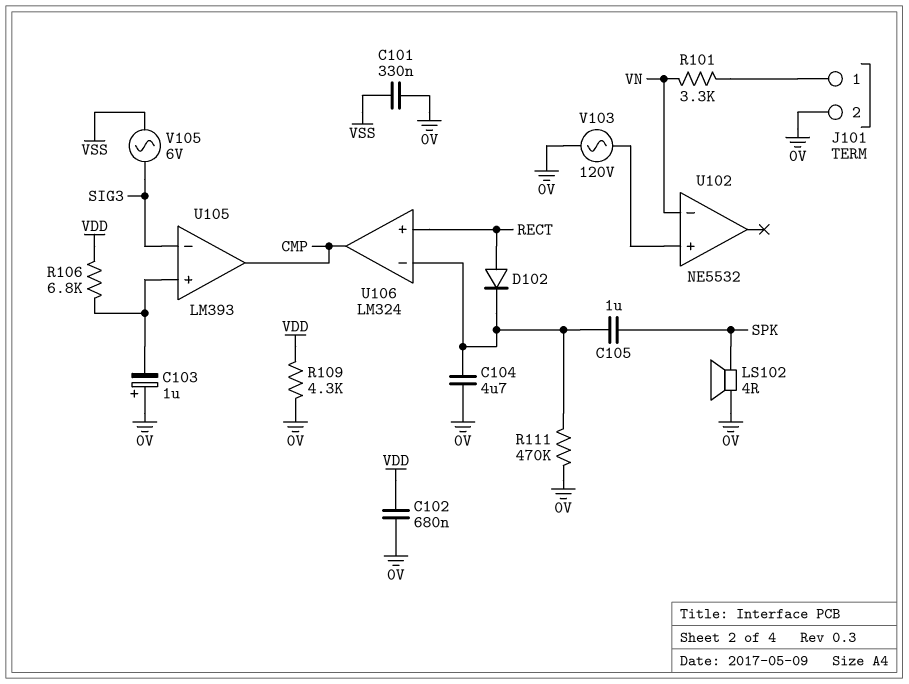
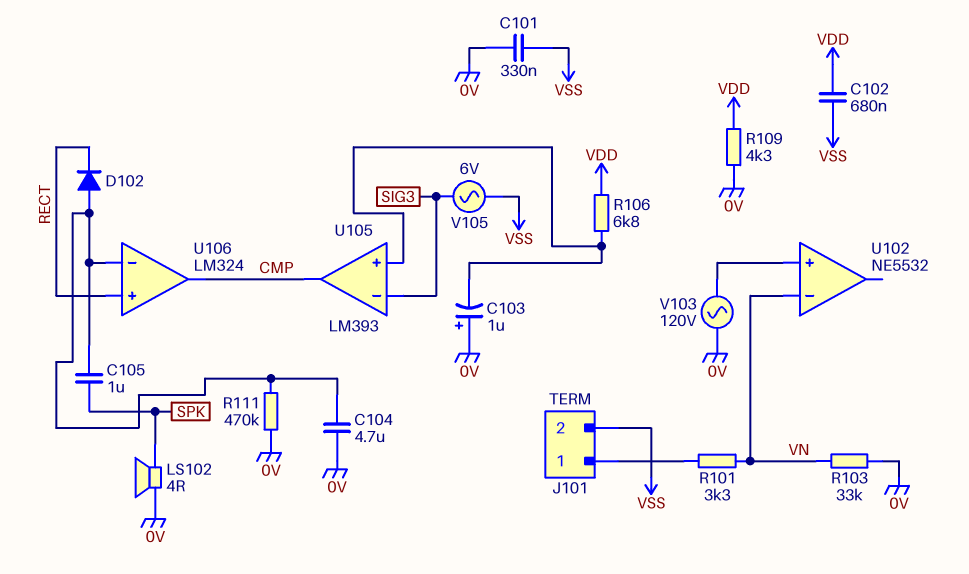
C102: 680nF (0V, VDD) -> 680nF (VDD, VSS)
D102: diode (A RECT, K U106/in-) -> diode (A U106/in-, K RECT)
J101 pin 2: 0V -> VSS
R103: none -> 33k (0V, VN)

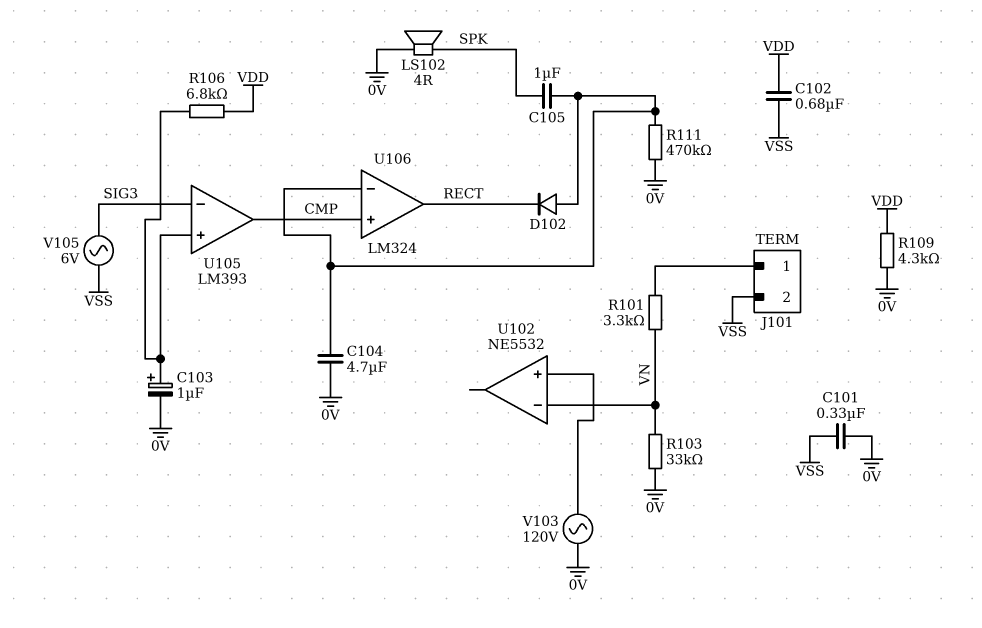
C103: 1uF (plus 0V, minus U105/in+) -> 1uF (plus U105/in+, minus 0V)
U106 pin in+: RECT -> CMP
U106 pin out: CMP -> RECT

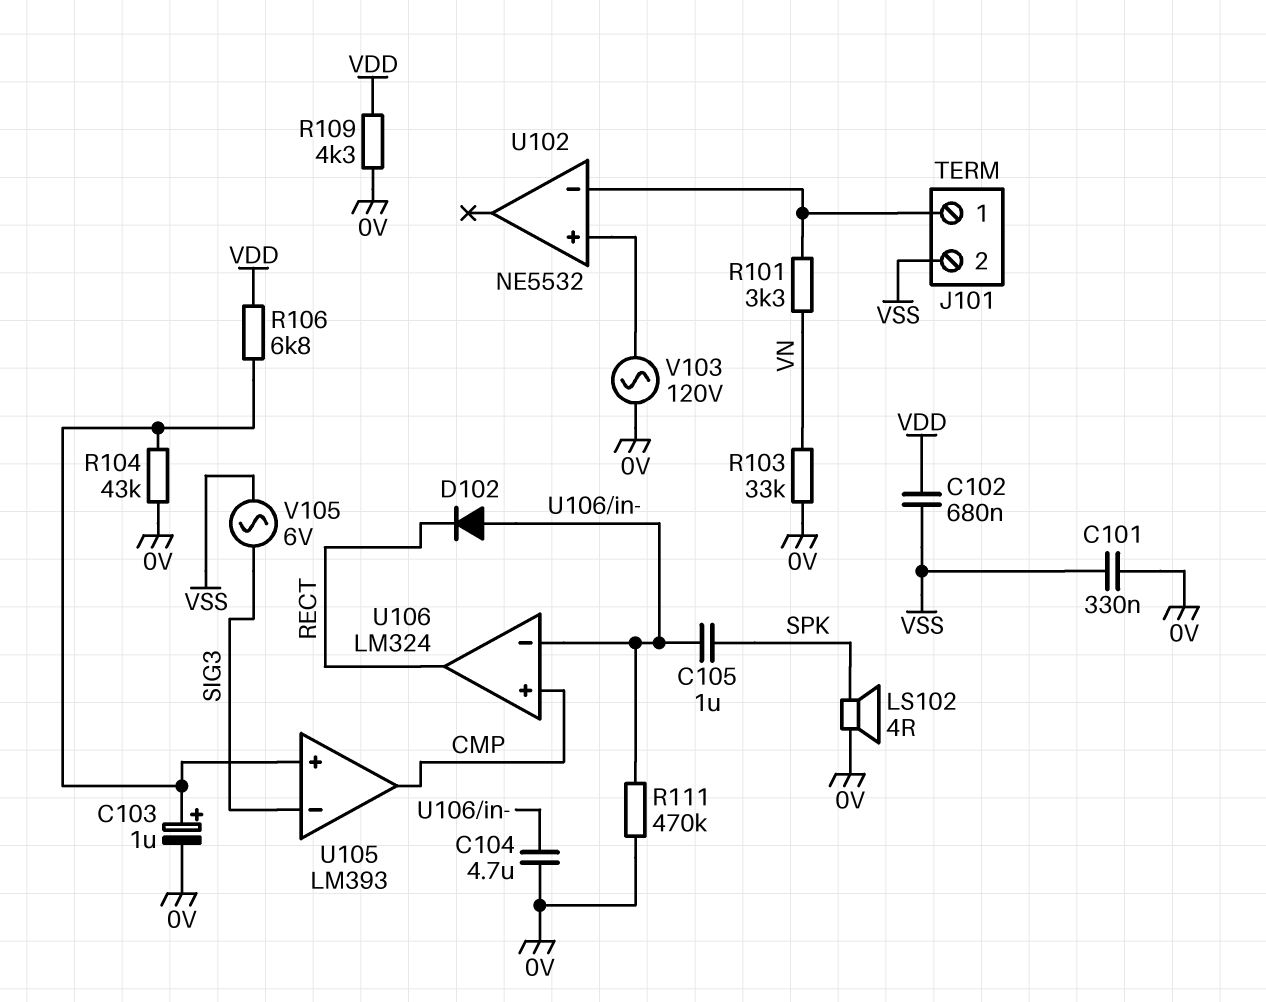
R104: none -> 43k (0V, U105/in+)
U102 pin in-: VN -> J101/1

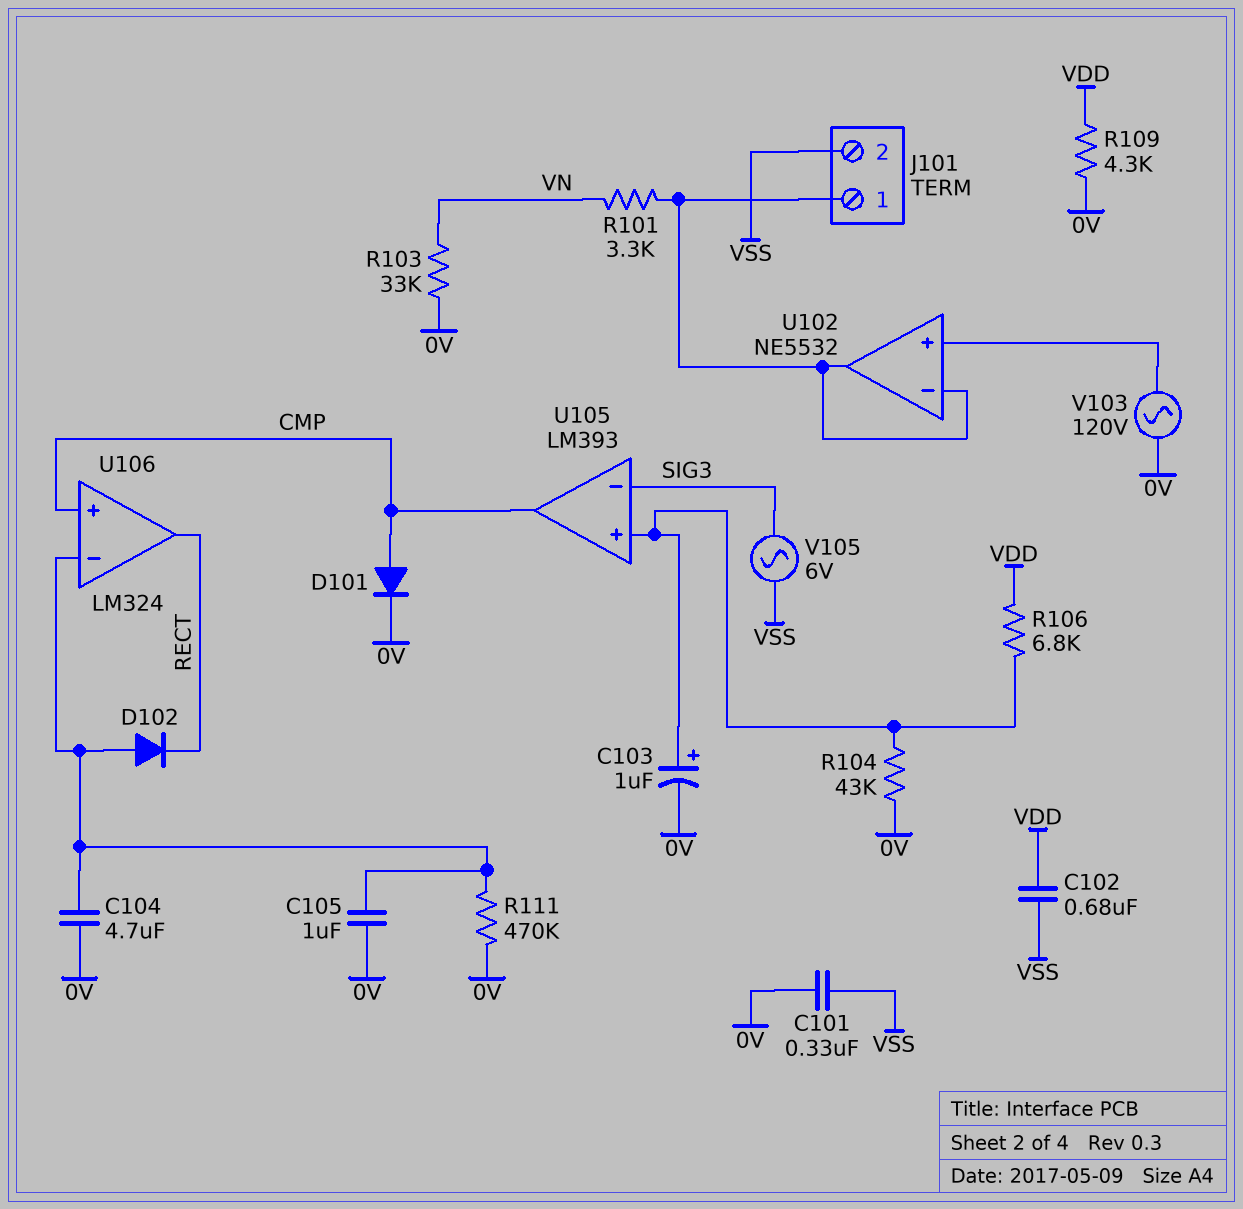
C105: 1uF (SPK, U106/in-) -> 1uF (0V, U106/in-)
D101: none -> diode (A CMP, K 0V)
LS102: speaker 4R (0V, SPK) -> none
U102 pin out: none -> J101/1

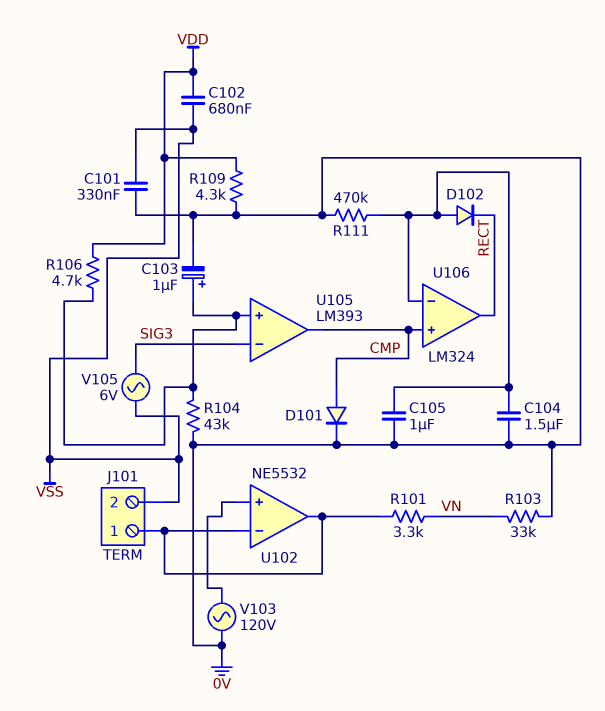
C104: 4.7uF (0V, U106/in-) -> 1.5uF (0V, U106/in-)
R106: 6.8k (U105/in+, VDD) -> 4.7k (U105/in+, VDD)

